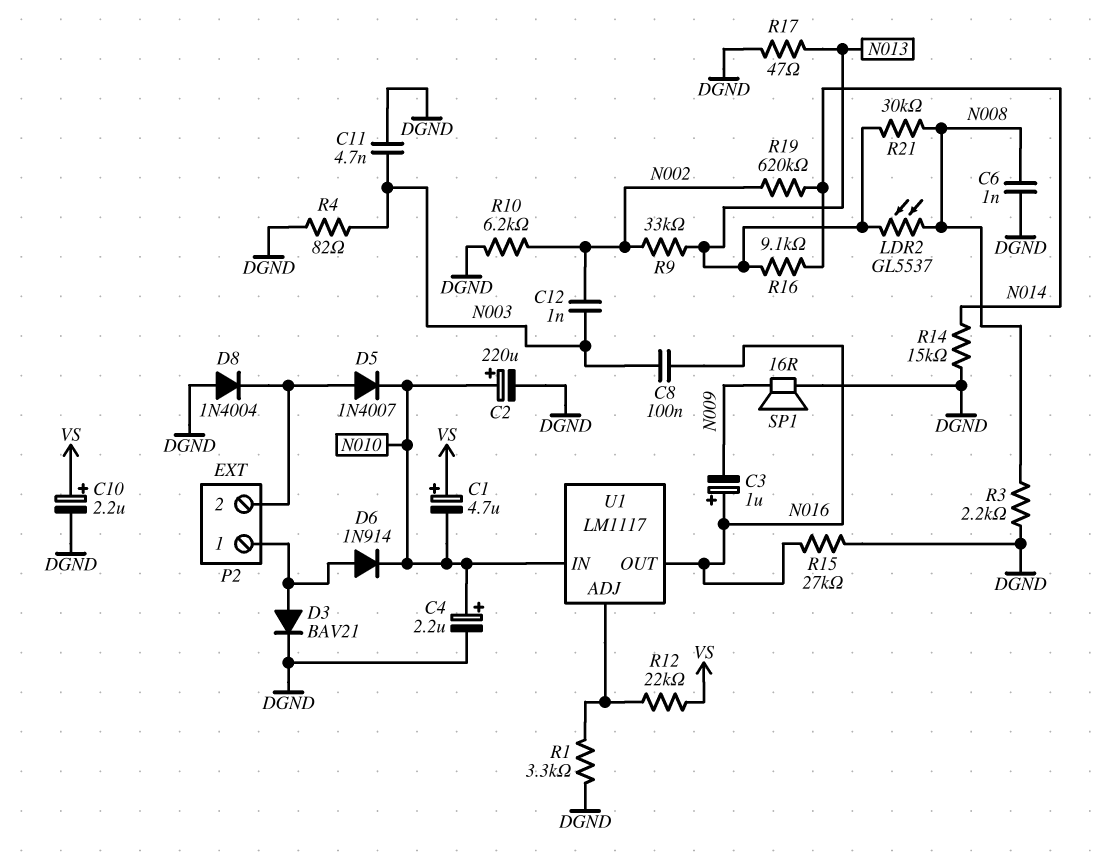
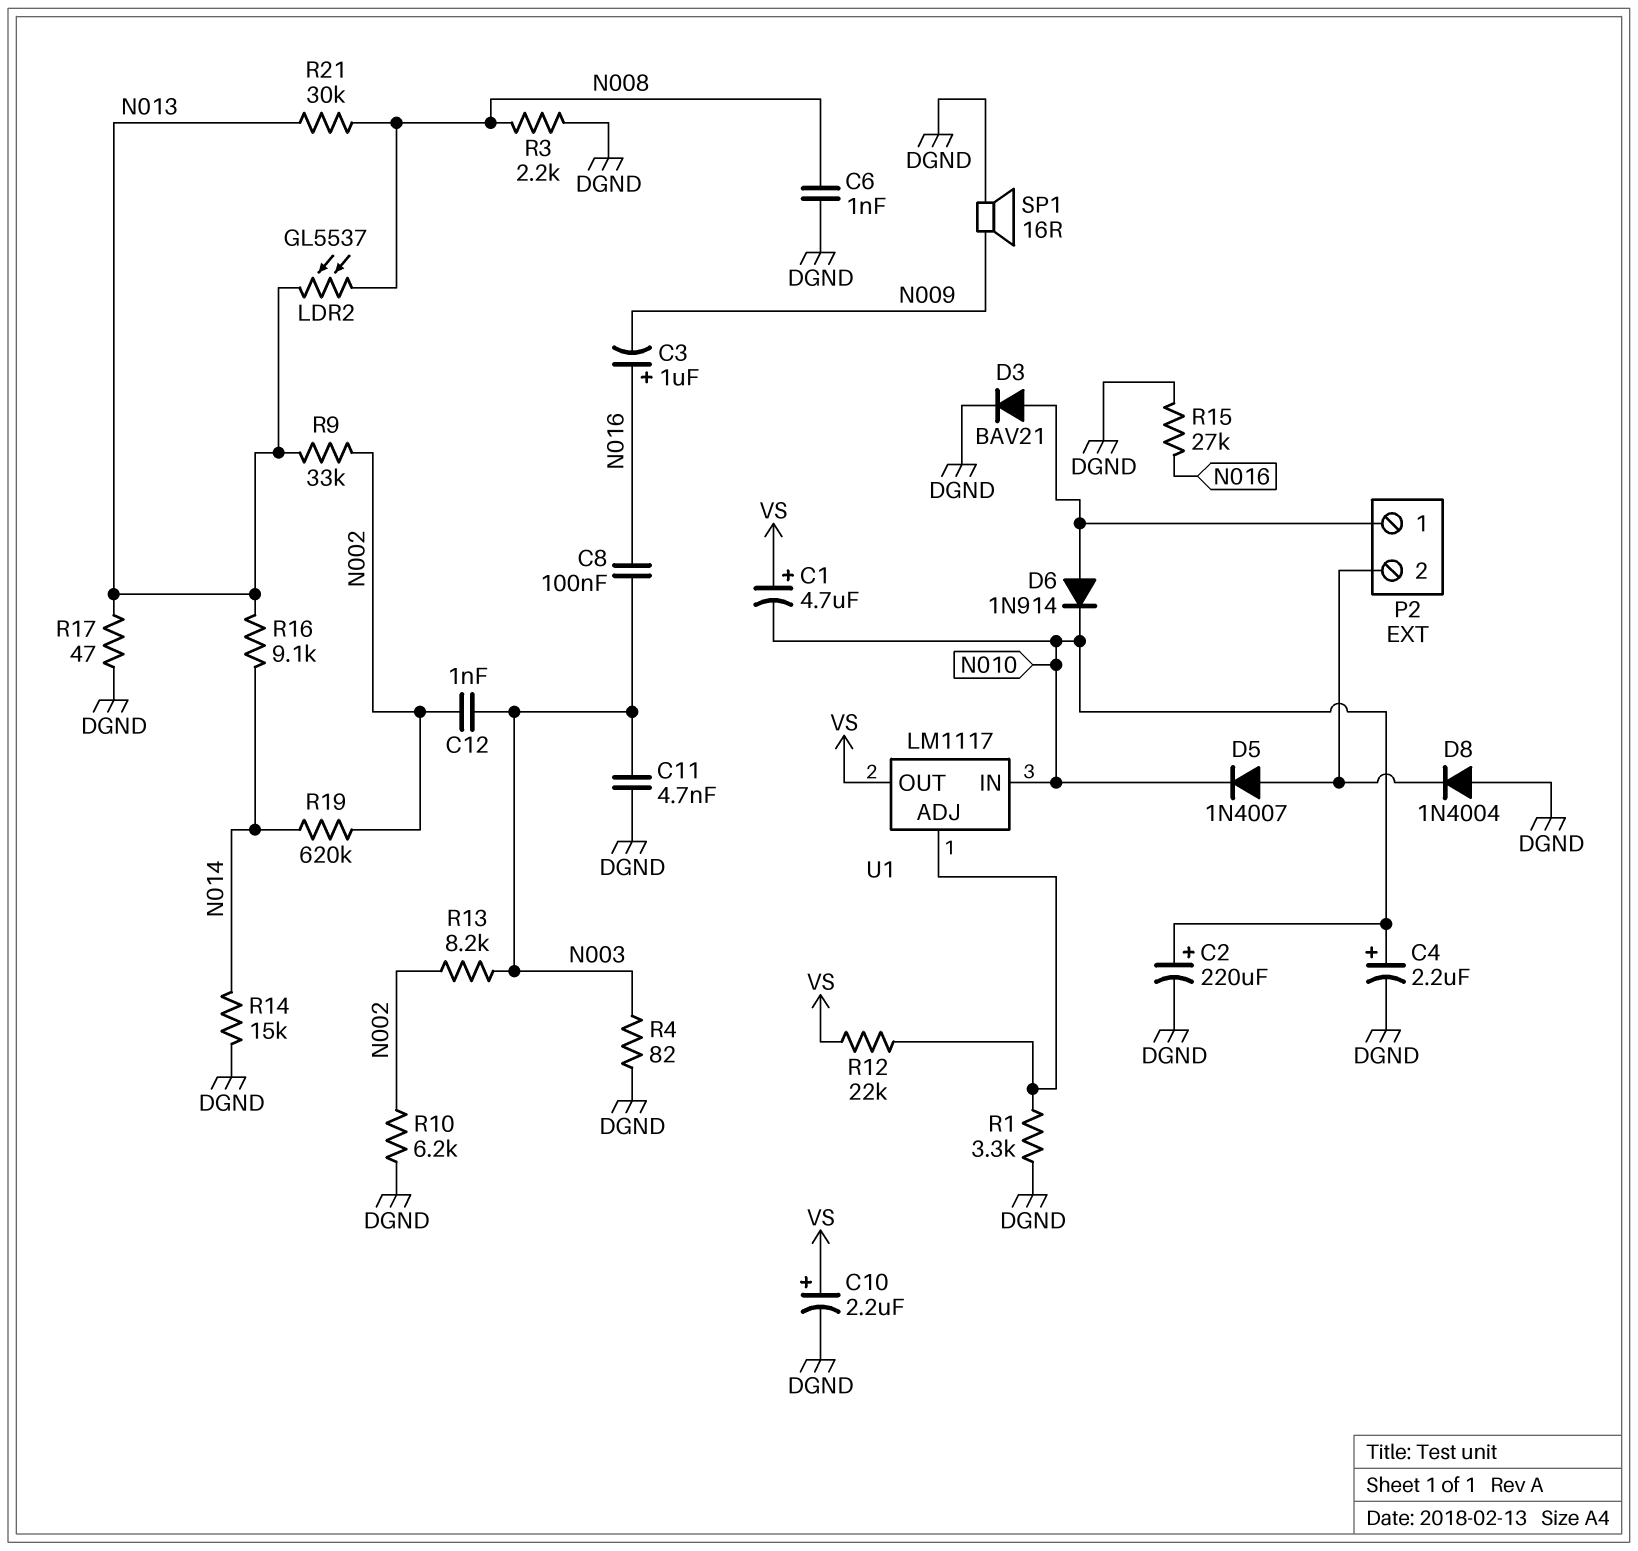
R13: none -> 8.2k (N002, N003)
U1 pin OUT: N016 -> VS

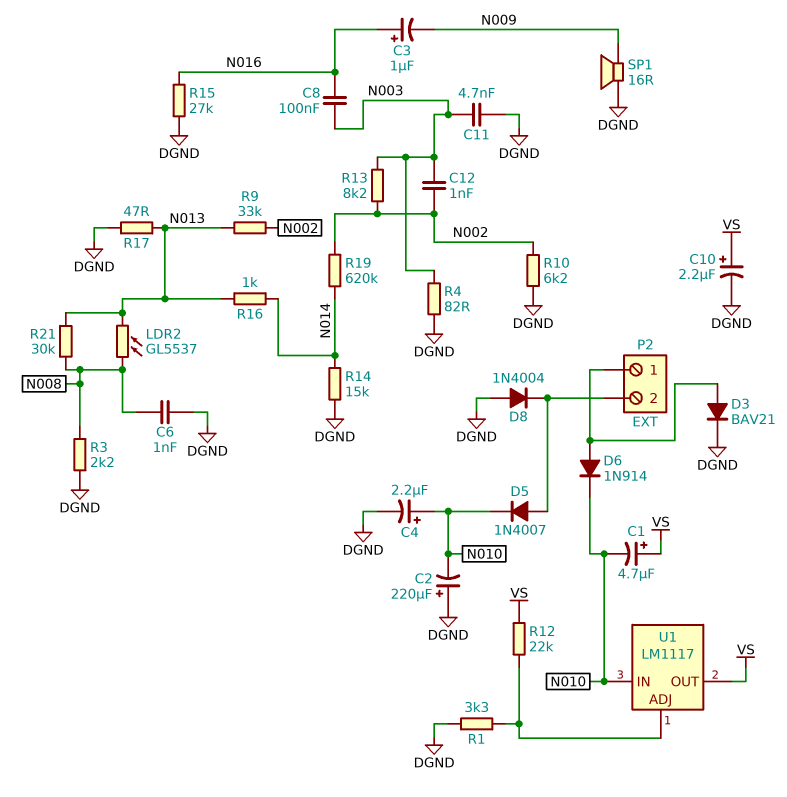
C2: 220uF (plus N010, minus DGND) -> 220uF (plus DGND, minus N010)
R16: 9.1k (N013, N014) -> 1k (N013, N014)

